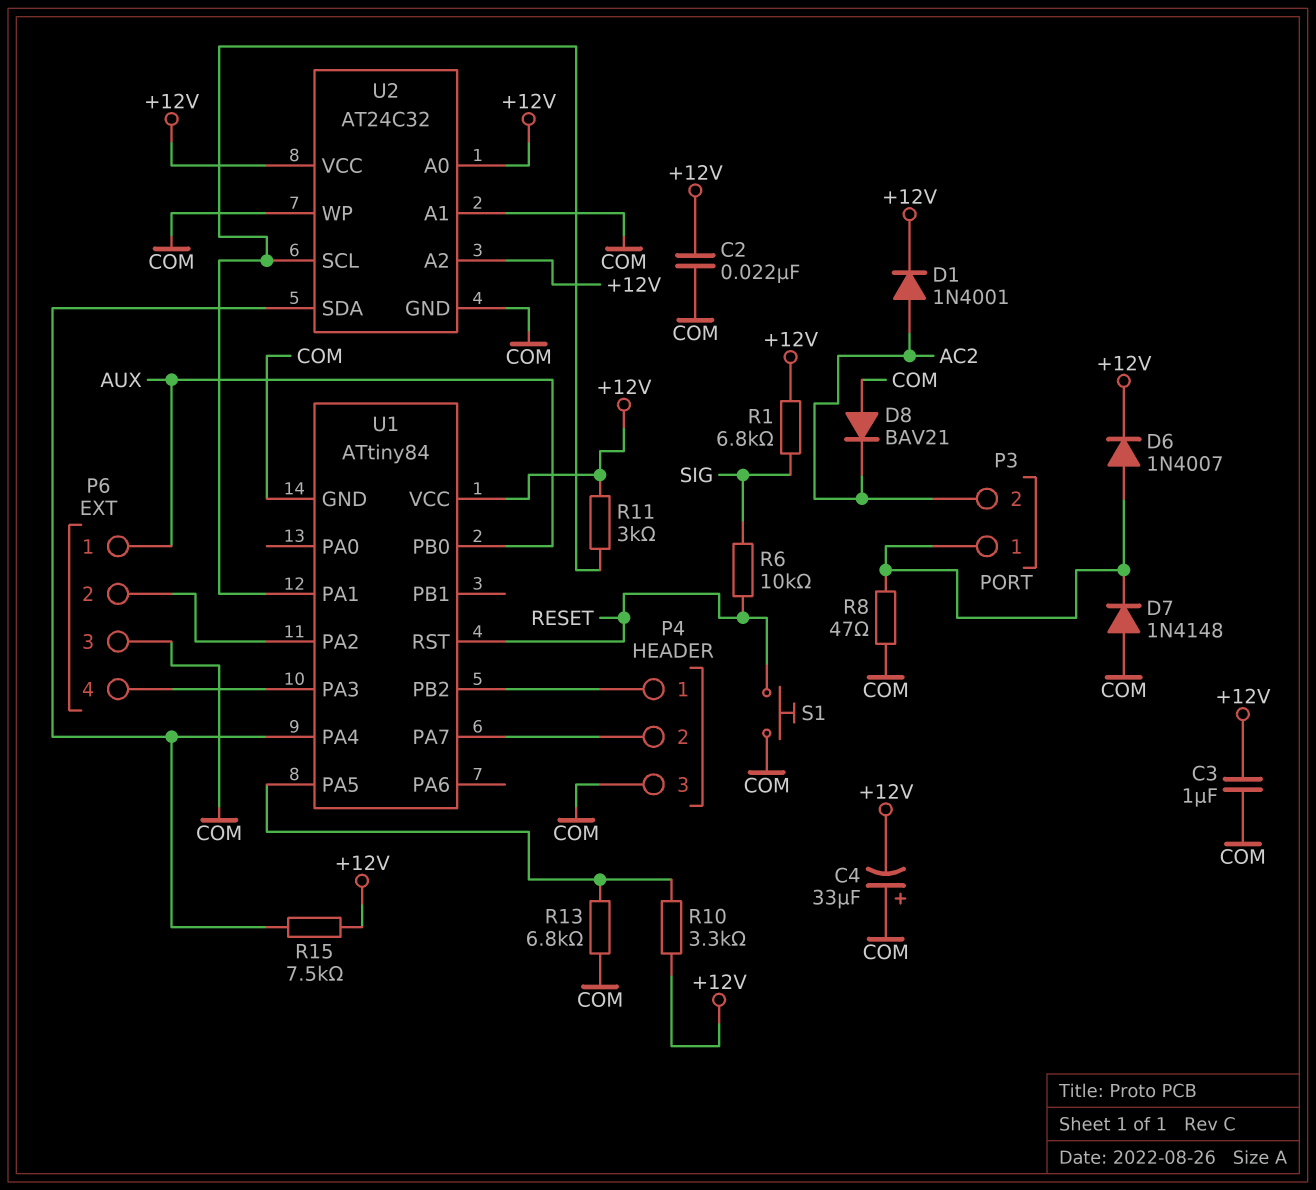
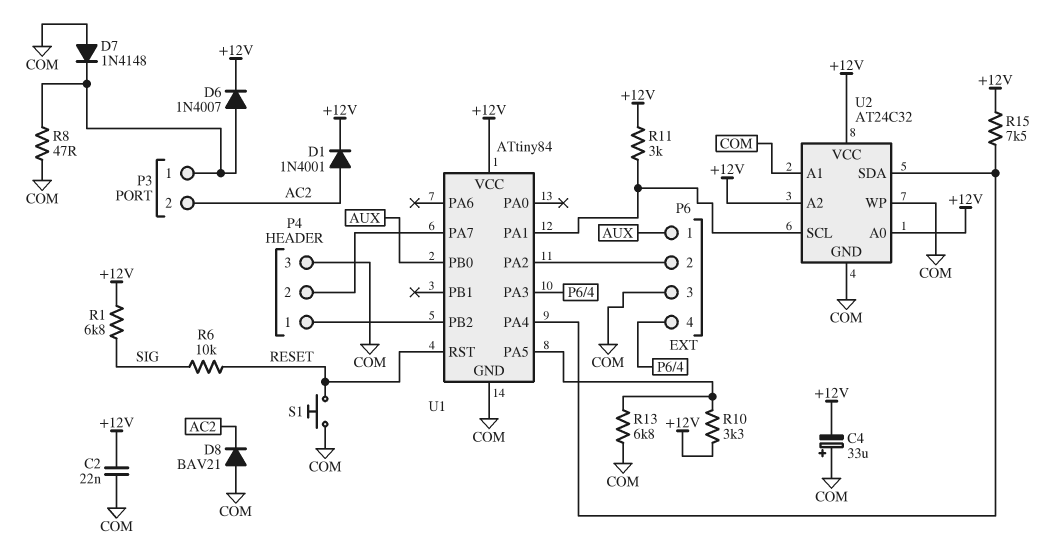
C3: 1uF (+12V, COM) -> none

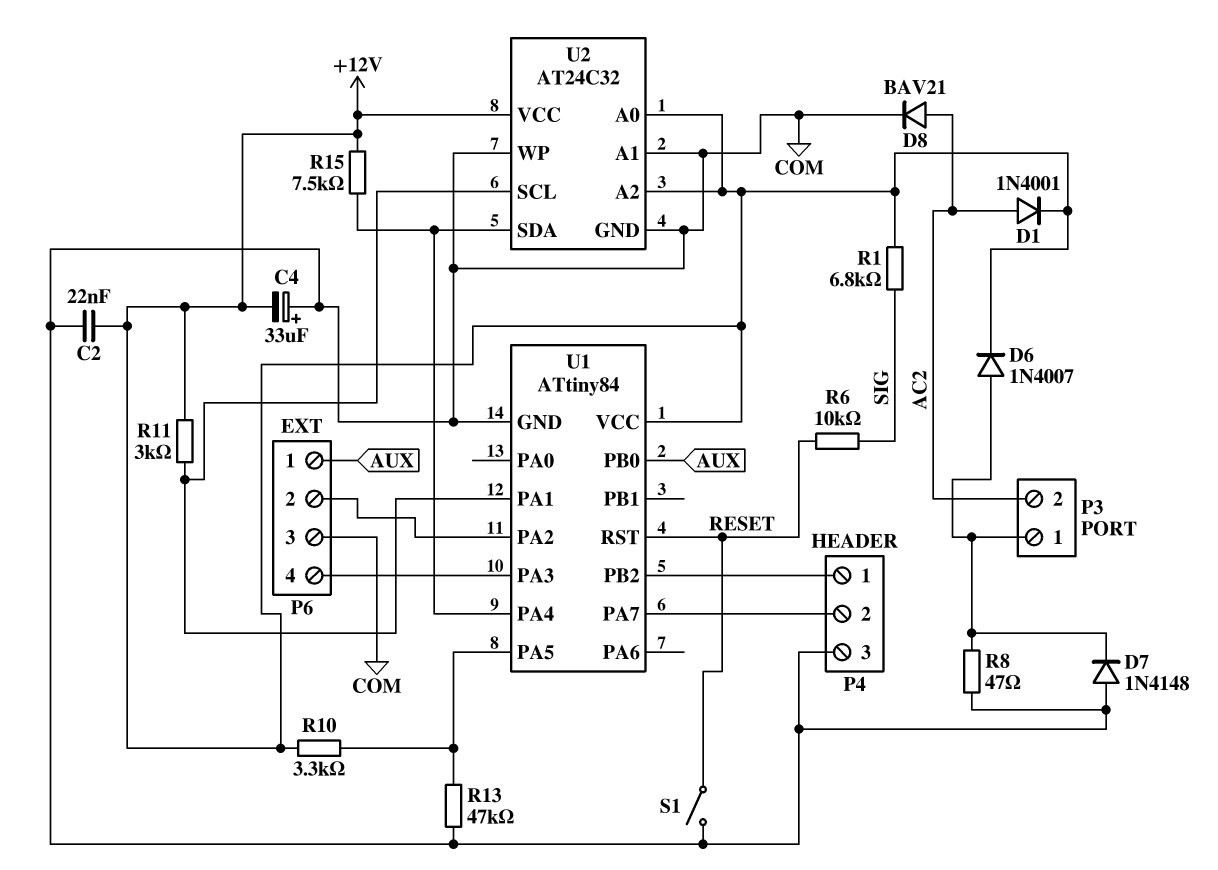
D8: diode BAV21 (A COM, K AC2) -> diode BAV21 (A AC2, K COM)
R13: 6.8k (COM, U1/PA5) -> 47k (COM, U1/PA5)
S1: button (COM, RESET) -> switch (COM, RESET)

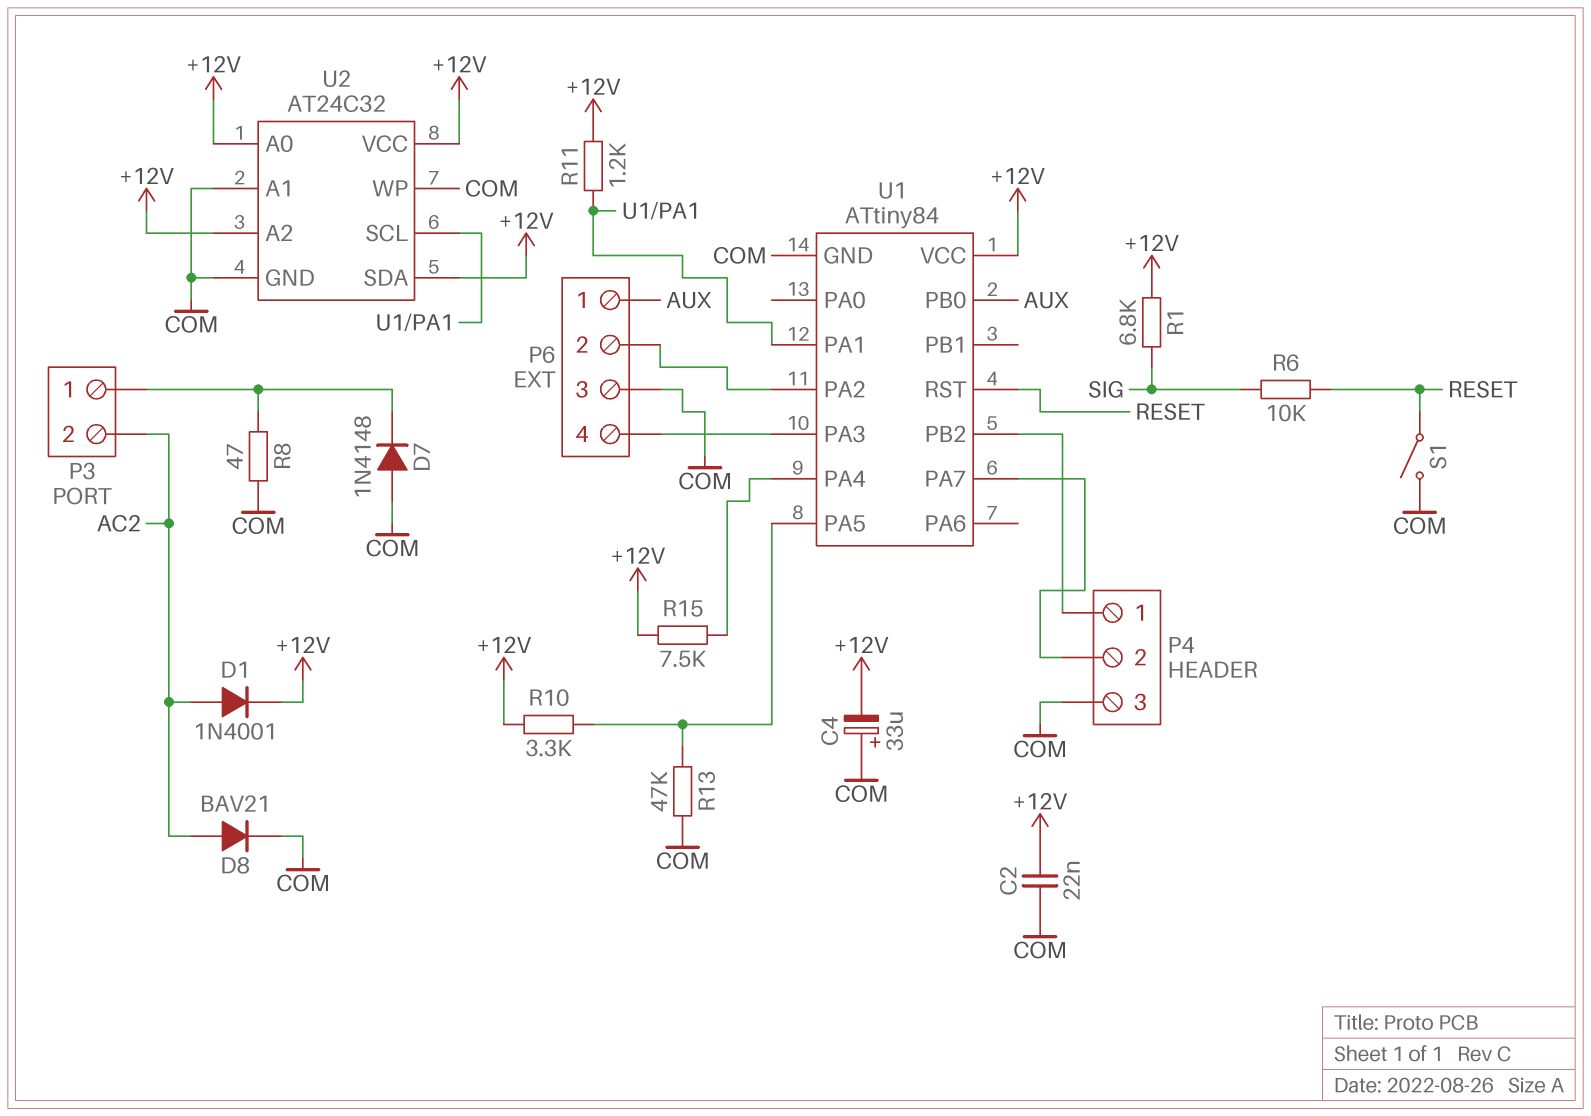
D6: diode 1N4007 (A P3/1, K +12V) -> none
R11: 3k (+12V, U1/PA1) -> 1.2k (+12V, U1/PA1)
U2 pin SDA: U1/PA4 -> +12V

